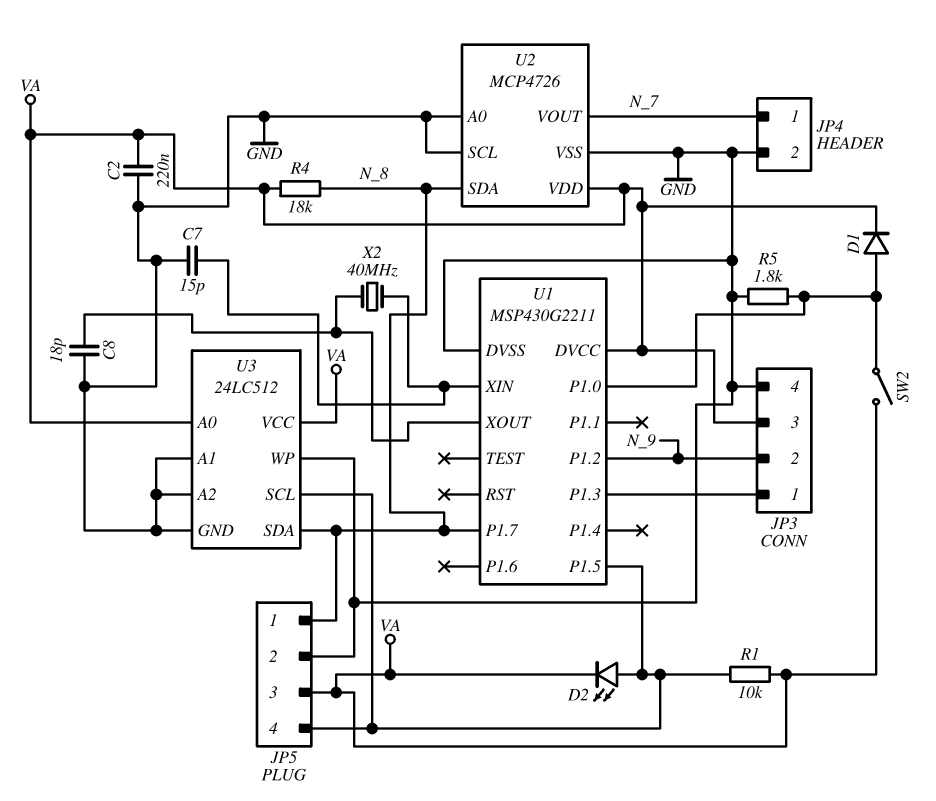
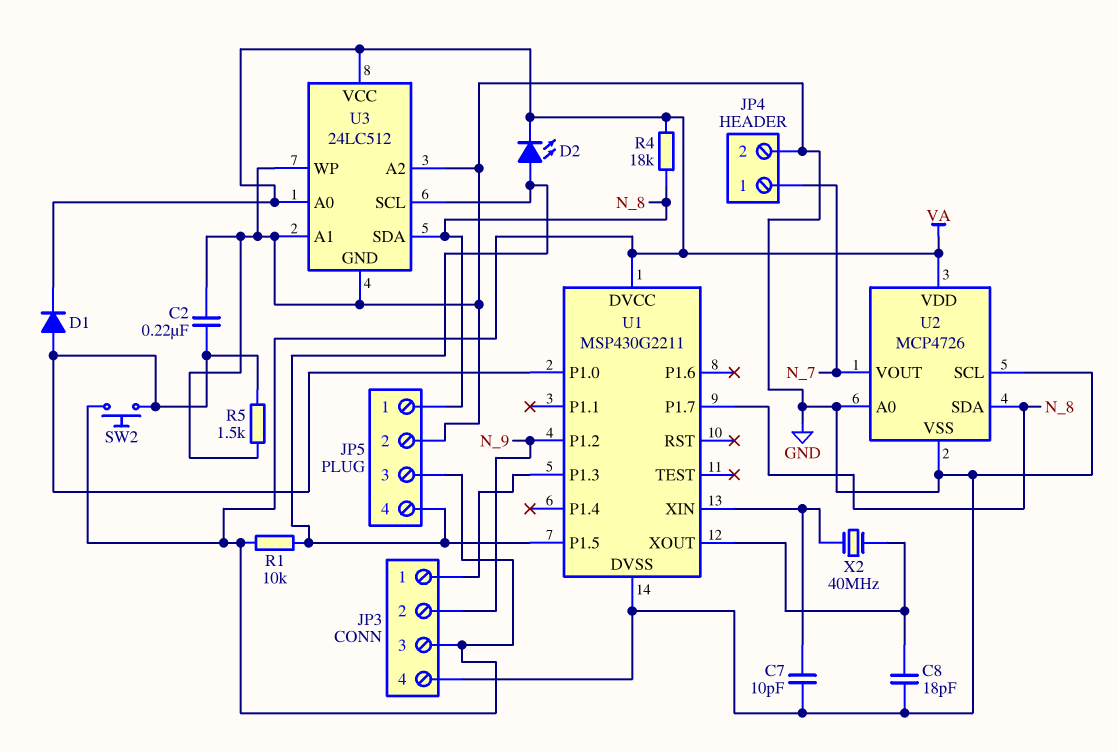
C2: 220nF (GND, VA) -> 220nF (GND, U1/P1.0)
C7: 15pF (GND, U1/XIN) -> 10pF (GND, U1/XIN)
R5: 1.8k (GND, U1/P1.0) -> 1.5k (GND, U1/P1.0)
SW2: switch (U1/P1.0, VA) -> button (U1/P1.0, VA)

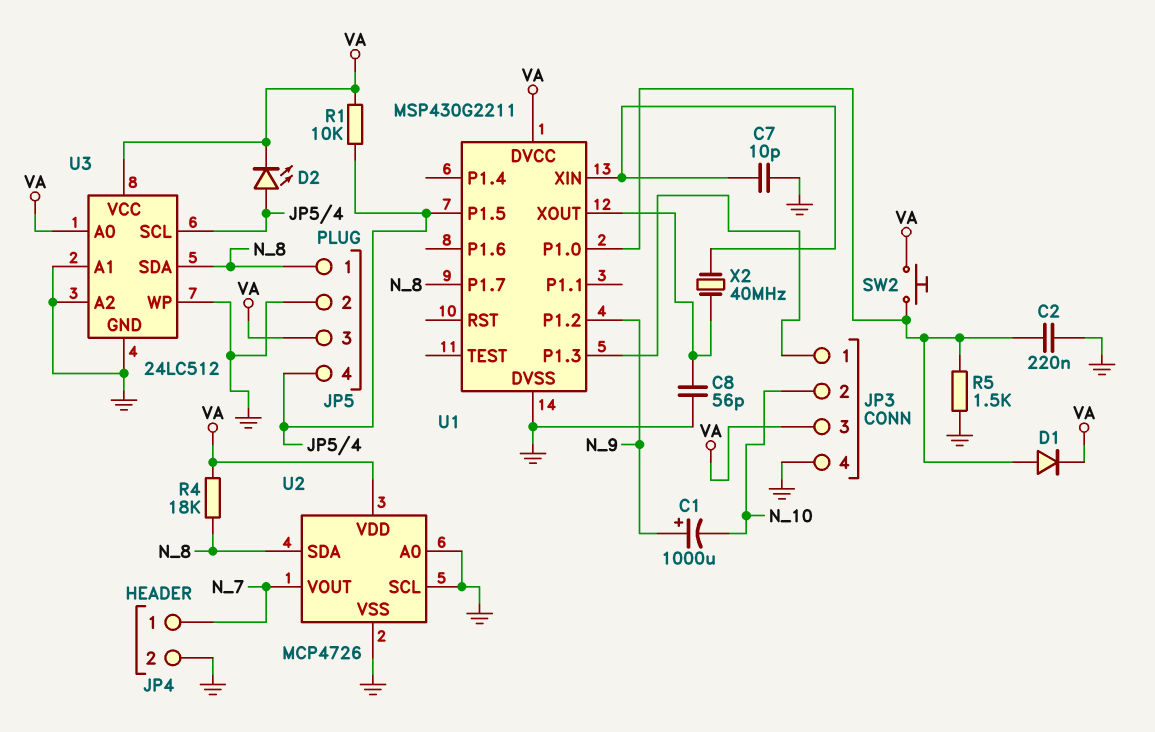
C1: none -> 1000uF (plus N_9, minus N_10)
C8: 18pF (GND, U1/XOUT) -> 56pF (GND, U1/XOUT)
JP3 pin 2: N_9 -> N_10

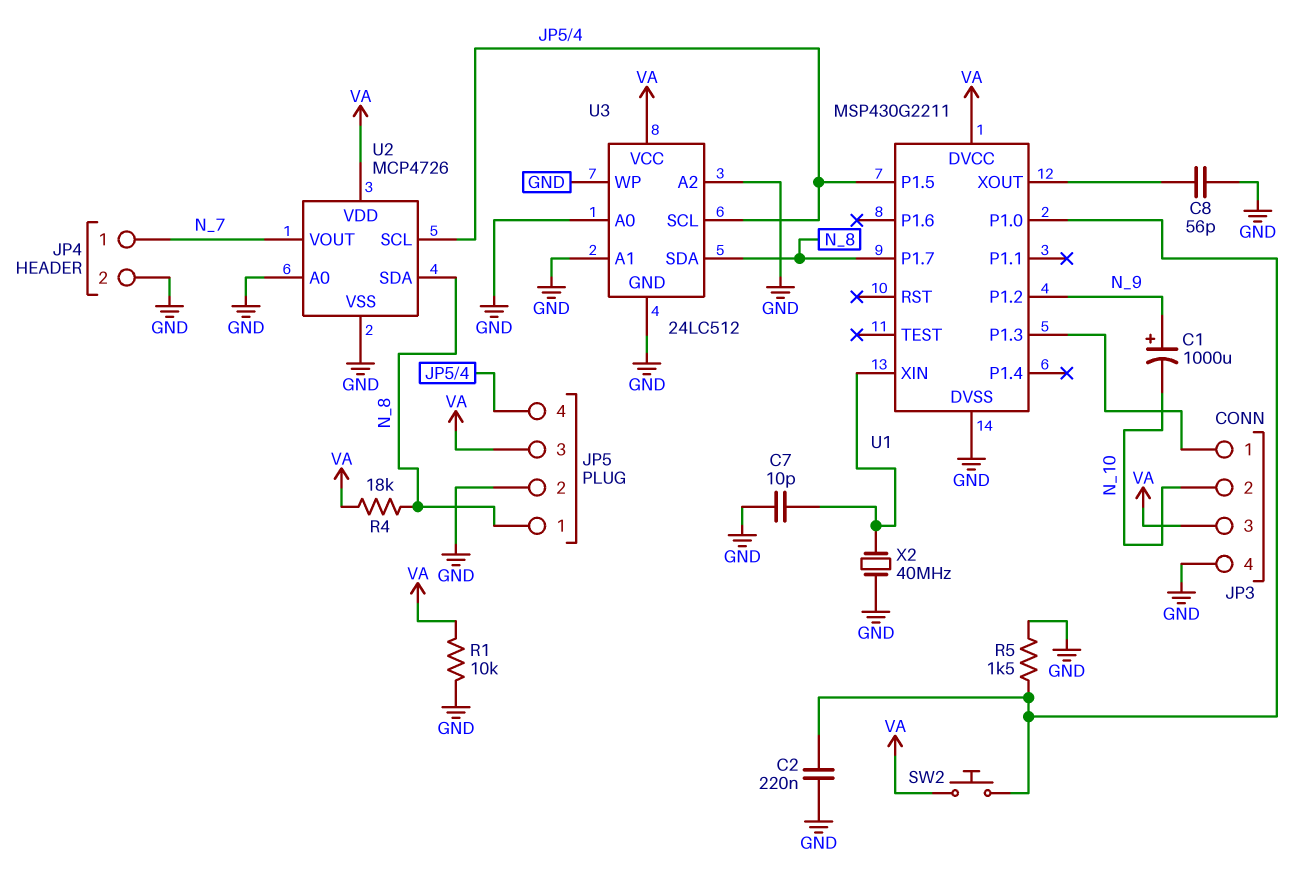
D1: diode (A U1/P1.0, K VA) -> none
D2: LED (A JP5/4, K VA) -> none
R1: 10k (JP5/4, VA) -> 10k (GND, VA)
U2 pin SCL: GND -> JP5/4
U3 pin A0: VA -> GND
X2: 40MHz (U1/XIN, U1/XOUT) -> 40MHz (GND, U1/XIN)

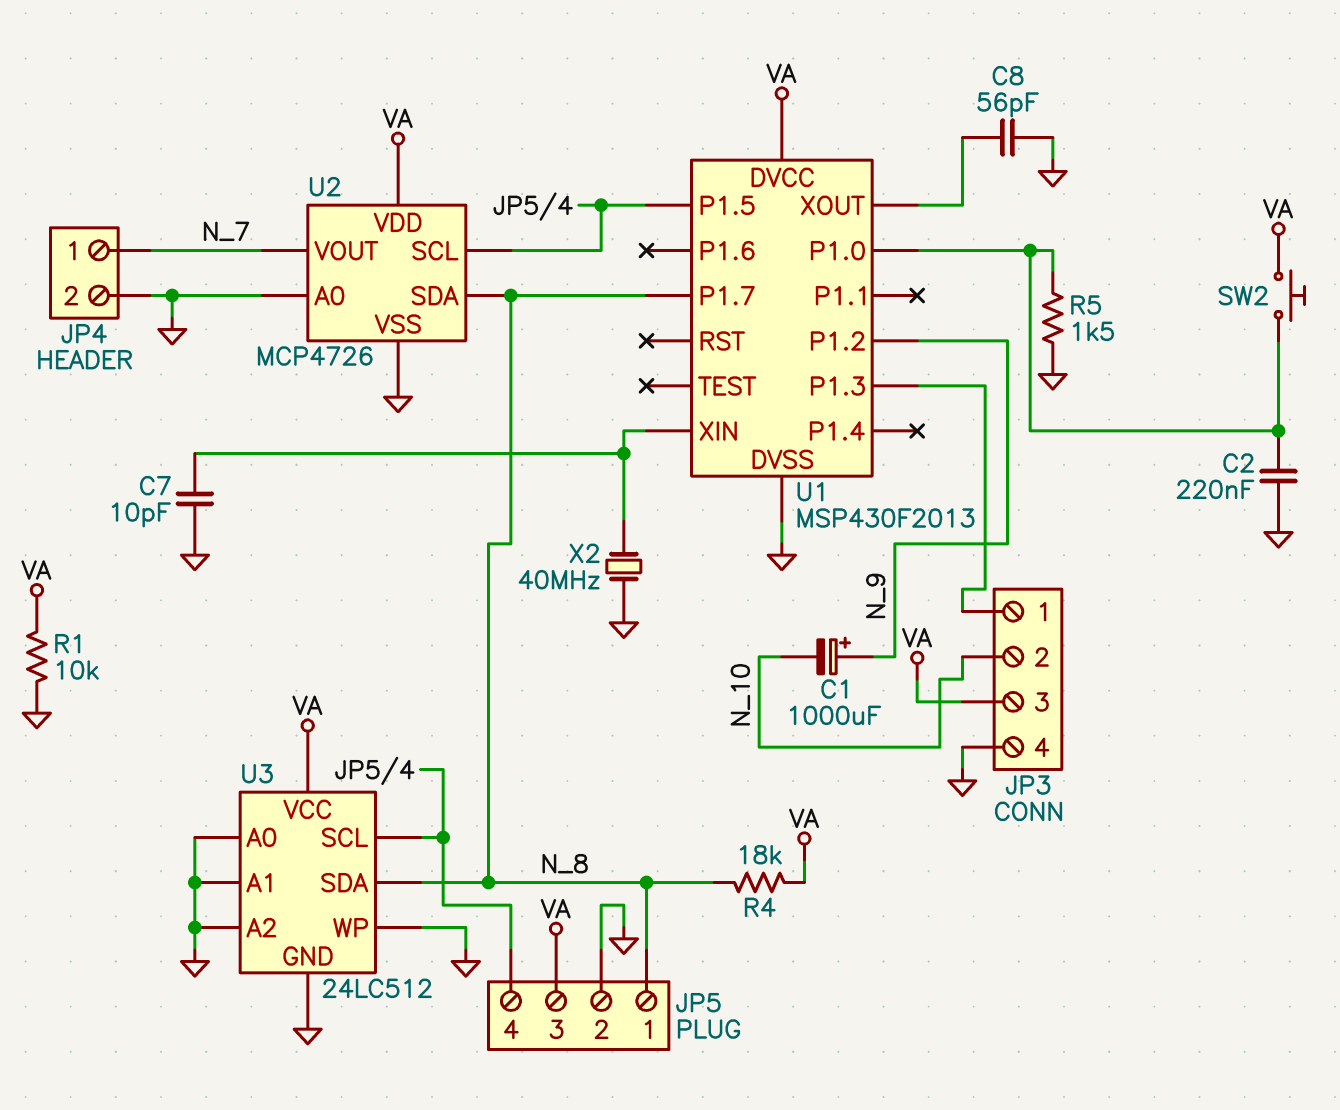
U1: MSP430G2211 -> MSP430F2013

